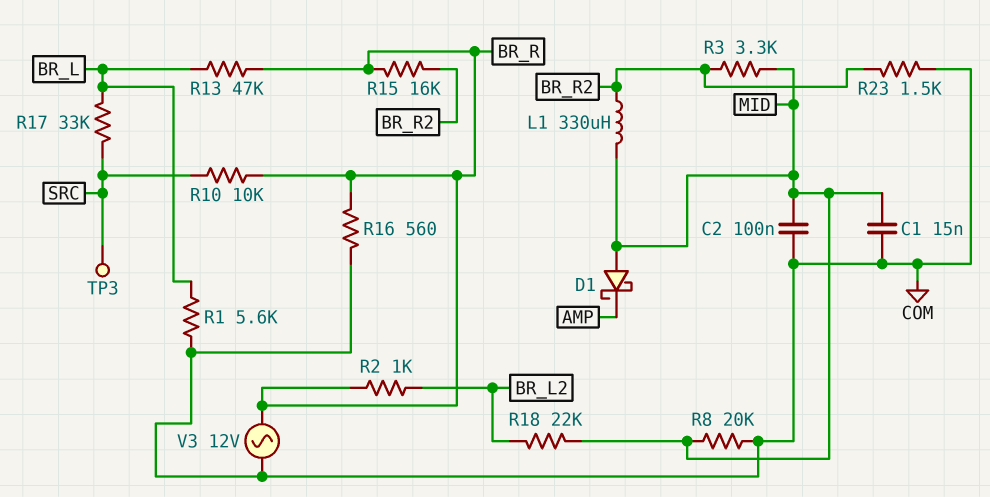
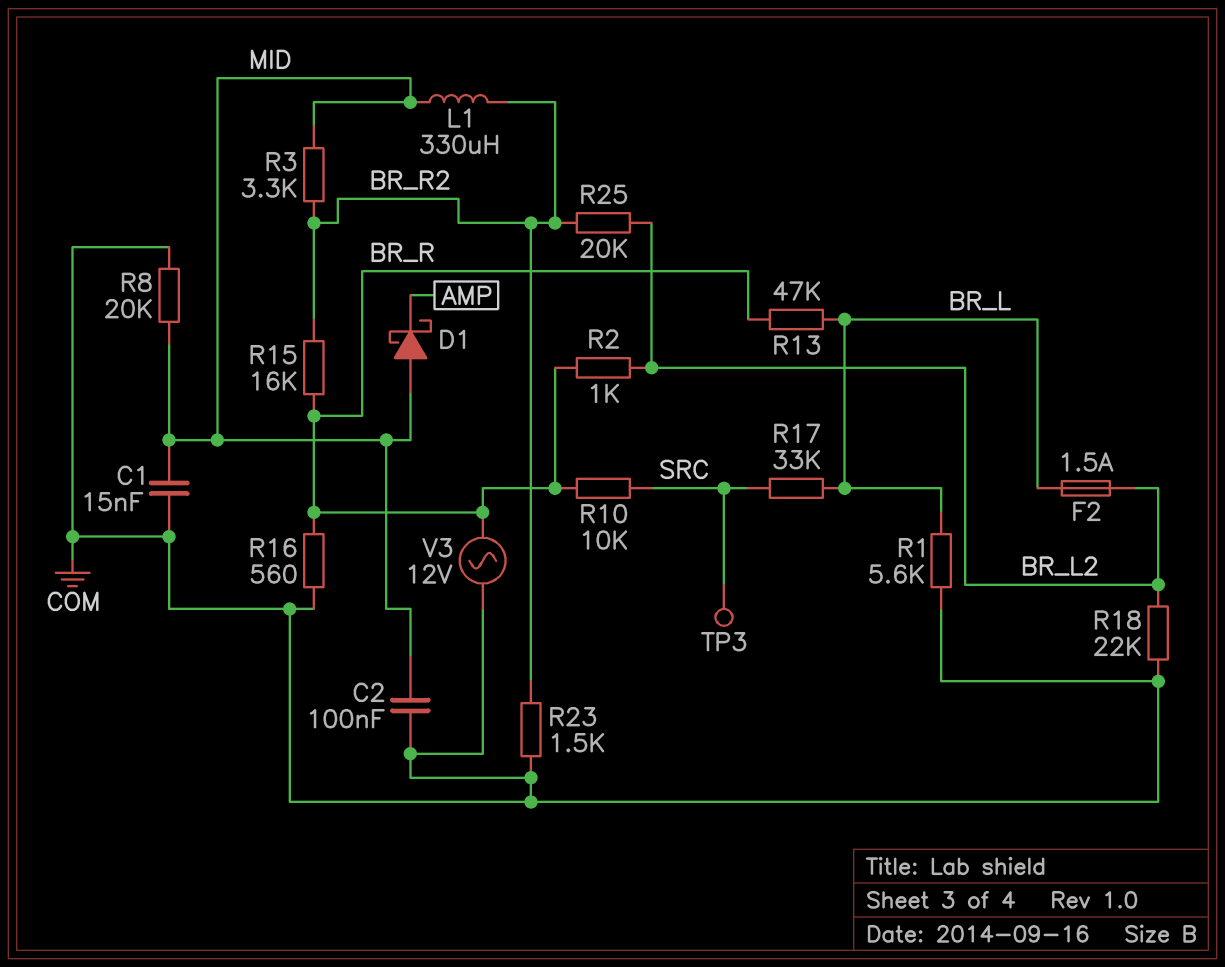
F2: none -> 1.5A (BR_L, BR_L2)
R18: 22k (BR_L2, MID) -> 22k (BR_L2, COM)
R25: none -> 20k (BR_L2, BR_R2)

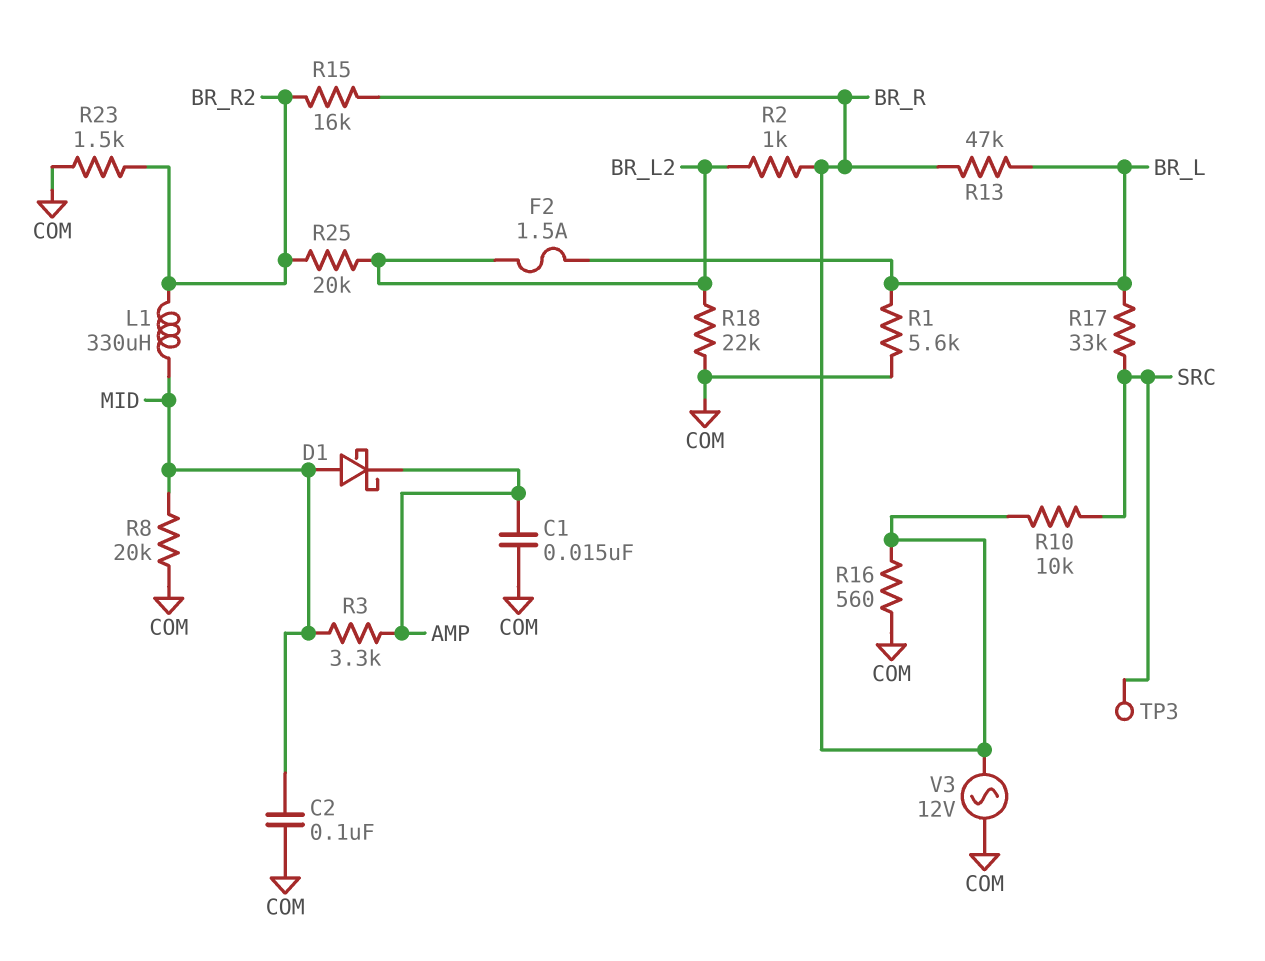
C1: 15nF (COM, MID) -> 15nF (AMP, COM)
R3: 3.3k (BR_R2, MID) -> 3.3k (AMP, MID)

